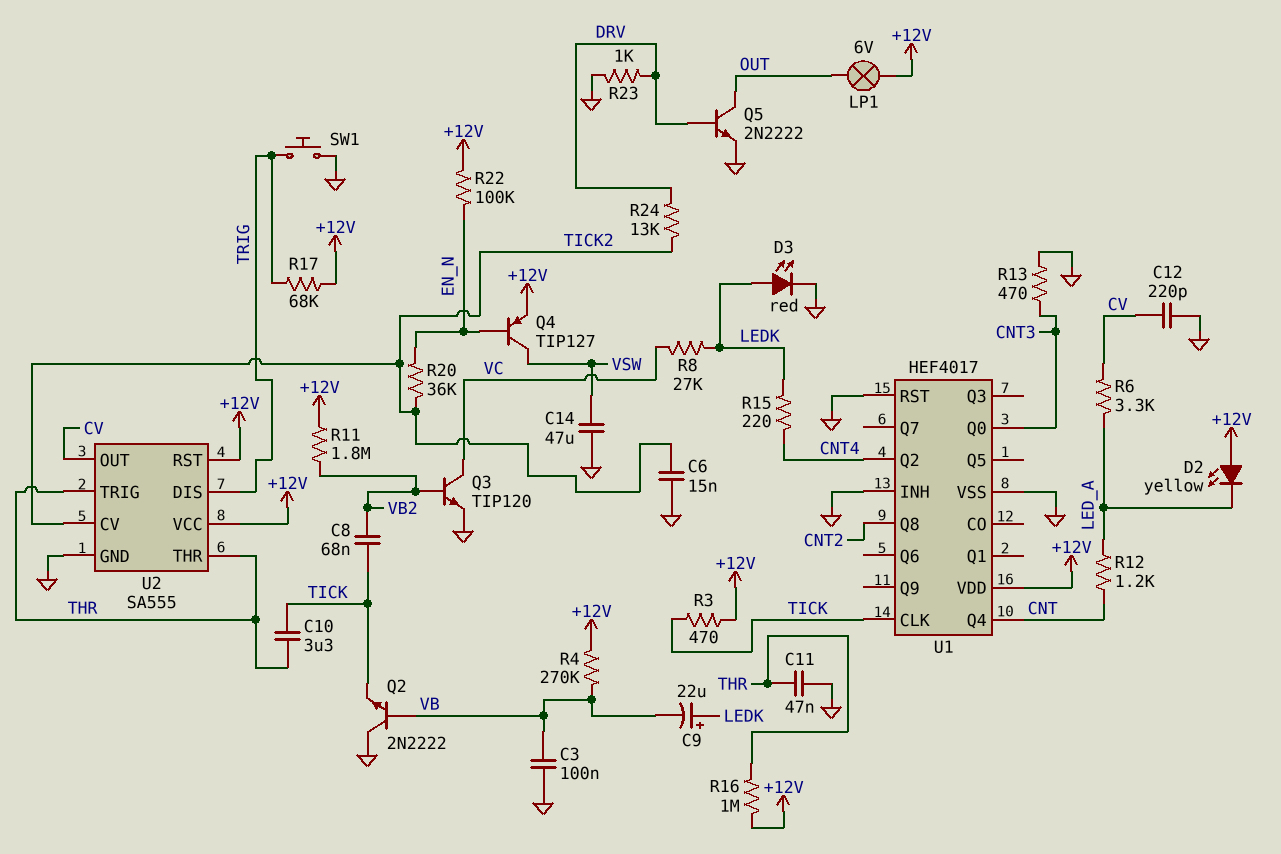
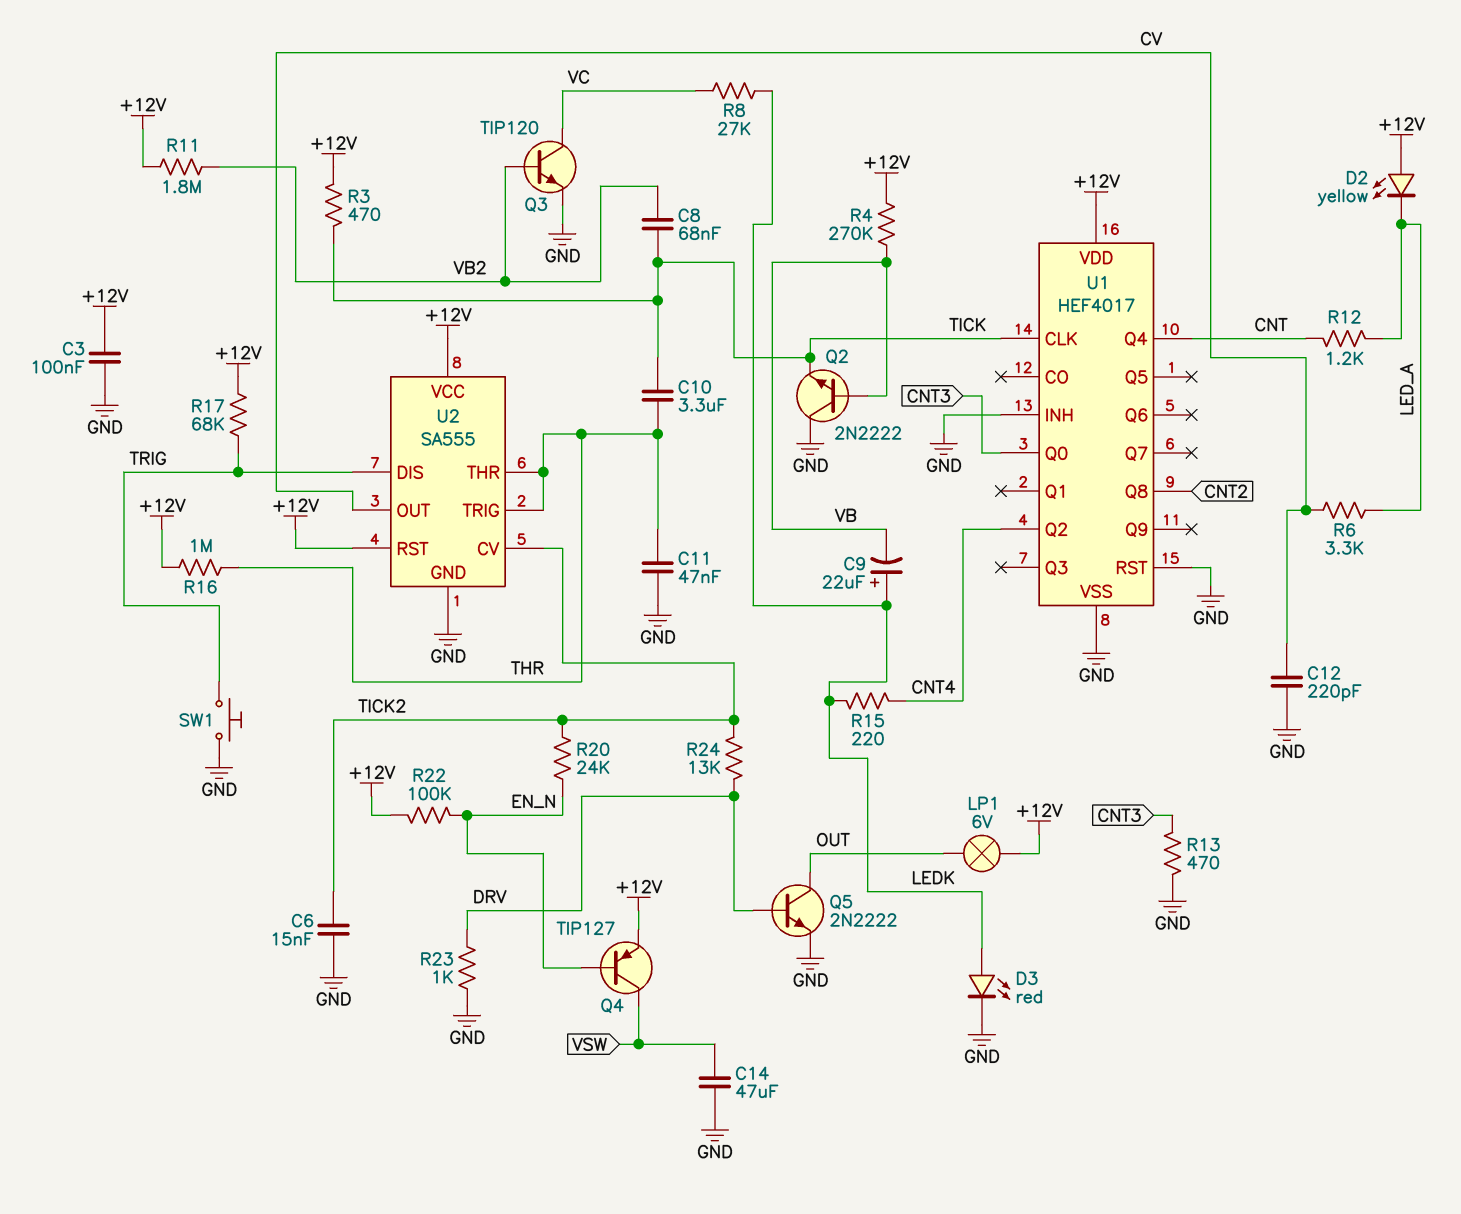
C3: 100nF (GND, VB) -> 100nF (+12V, GND)
R20: 36k (EN_N, TICK2) -> 24k (EN_N, TICK2)

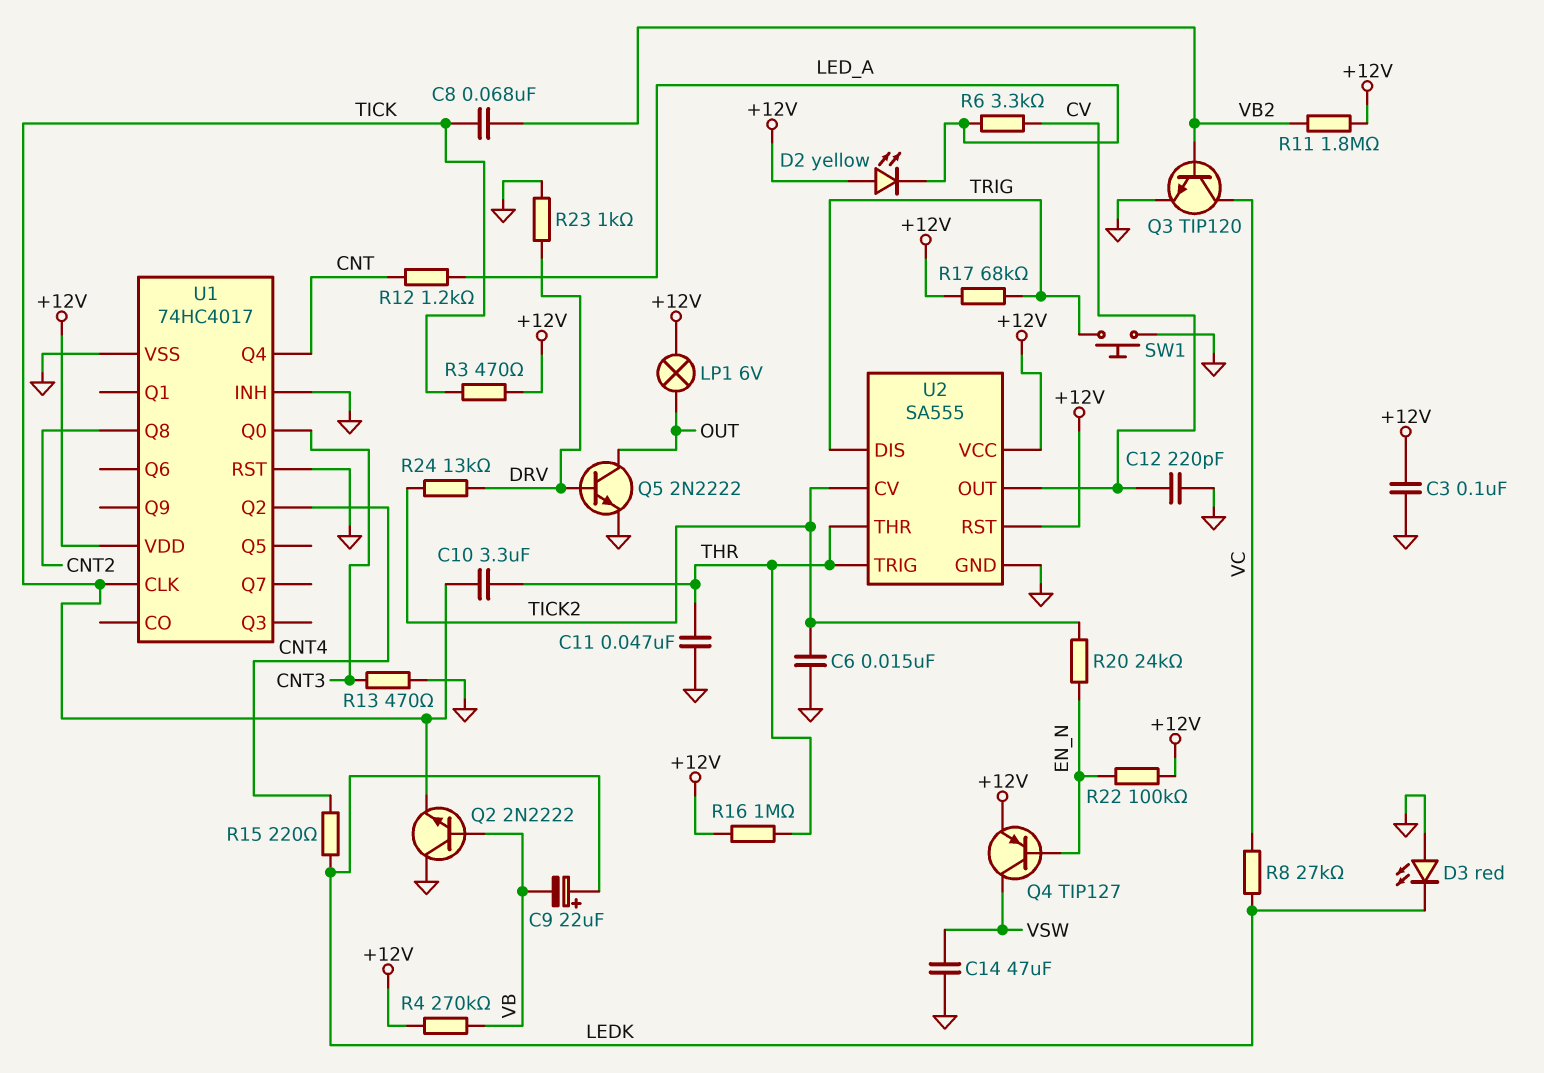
D3: LED red (A LEDK, K GND) -> LED red (A GND, K LEDK)
U1: HEF4017 -> 74HC4017

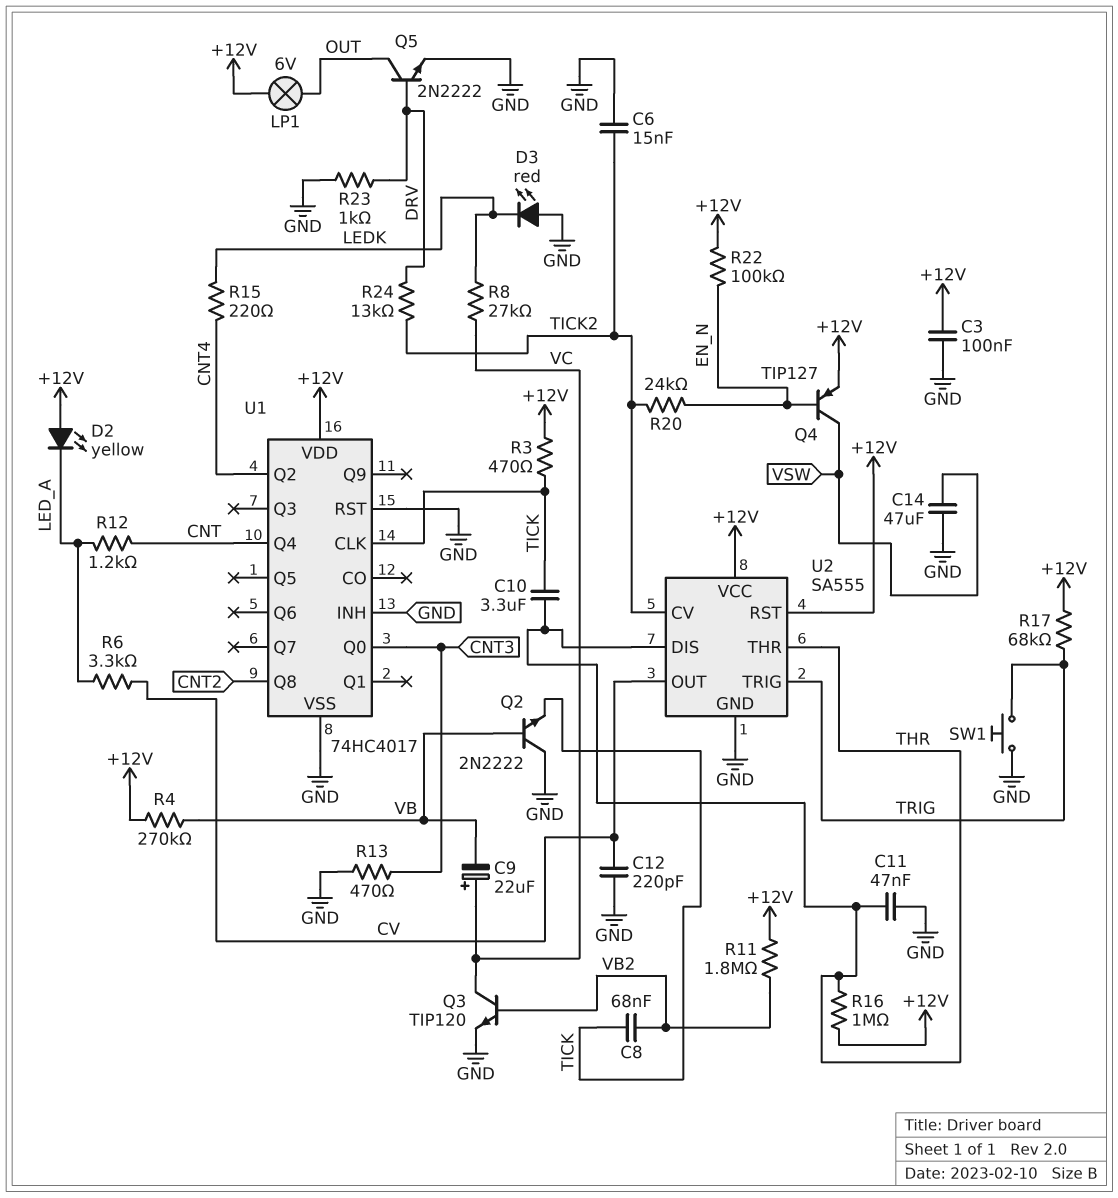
C9: 22uF (plus LEDK, minus VB) -> 22uF (plus VC, minus VB)
U2 pin DIS: TRIG -> THR
U2 pin TRIG: THR -> TRIG

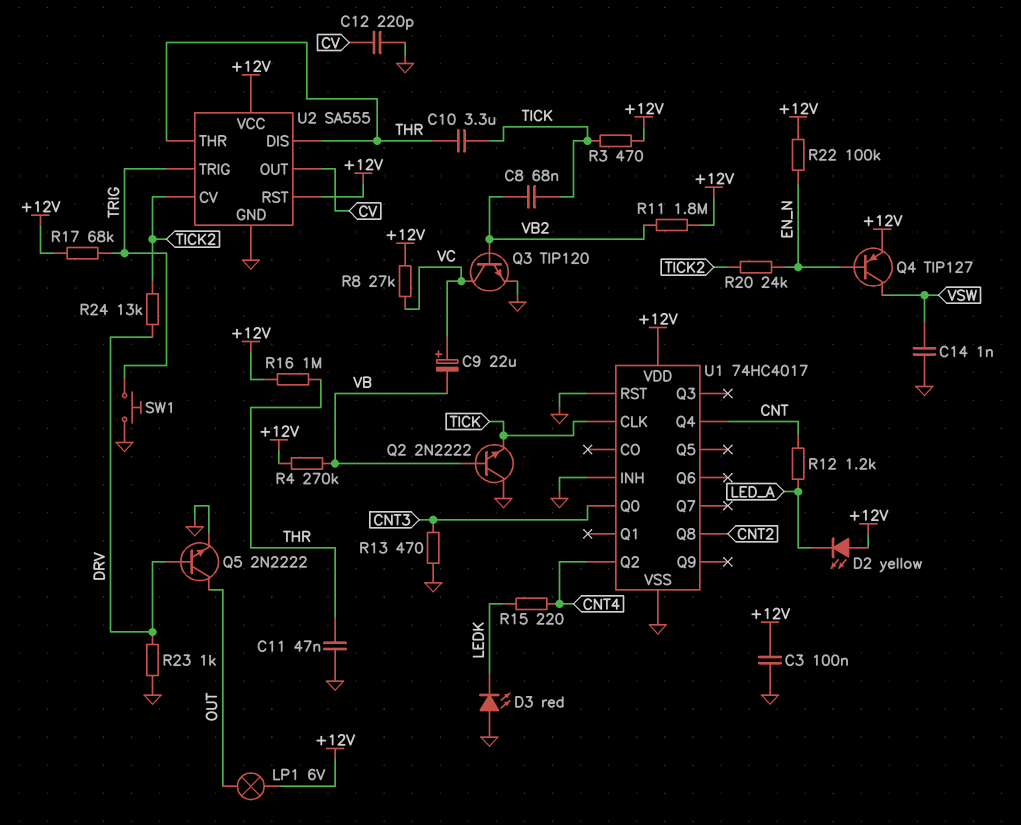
C6: 15nF (GND, TICK2) -> none
C14: 47uF (GND, VSW) -> 1nF (GND, VSW)
R6: 3.3k (CV, LED_A) -> none
R8: 27k (LEDK, VC) -> 27k (+12V, VC)

